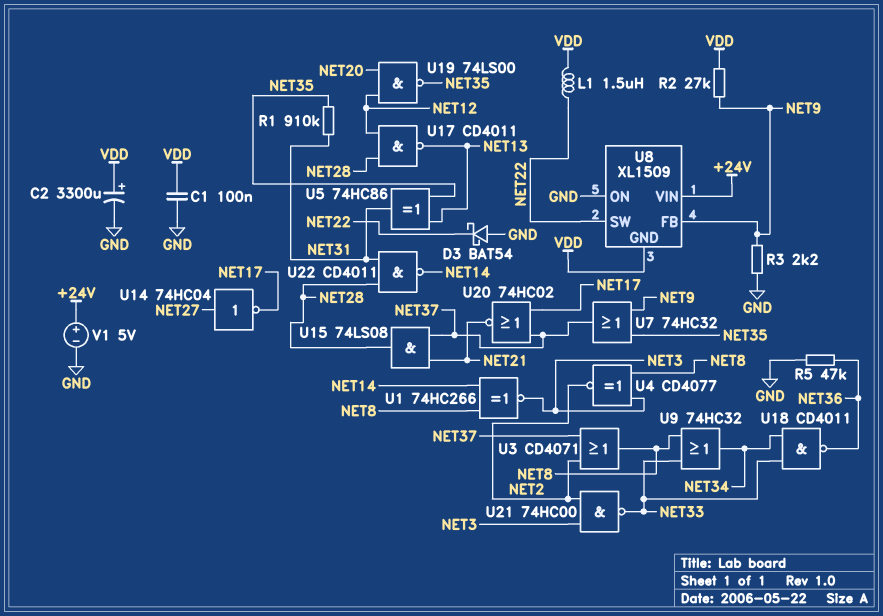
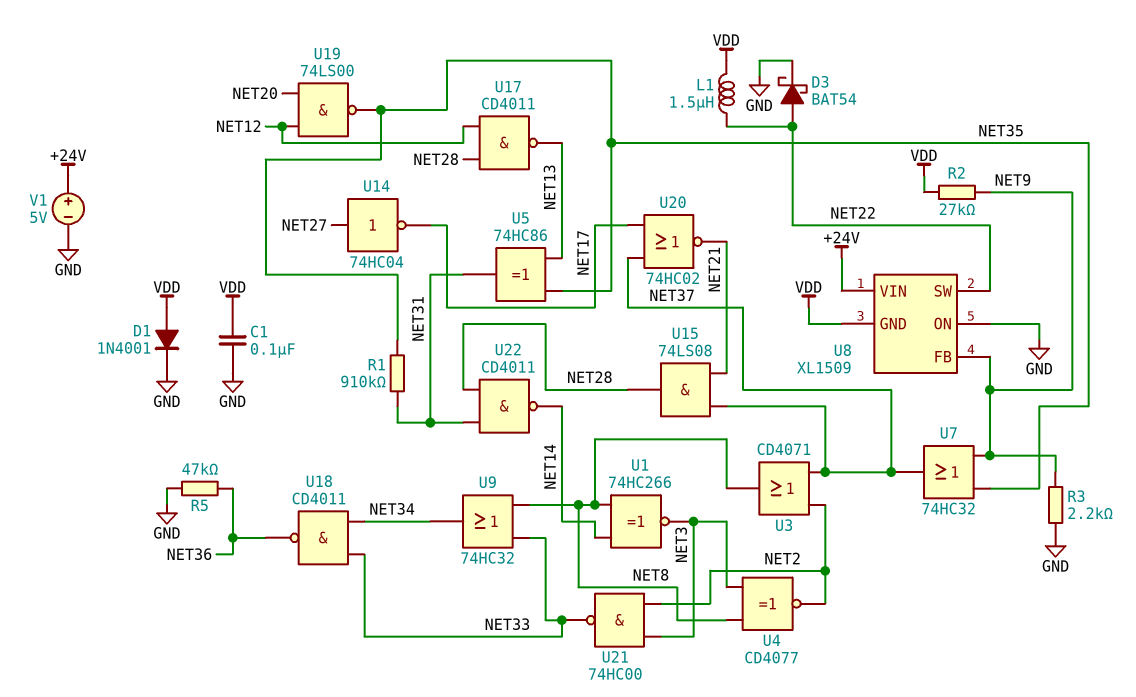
C2: 3300uF (plus VDD, minus GND) -> none
D1: none -> diode 1N4001 (A VDD, K GND)
D3: schottky BAT54 (A GND, K NET22) -> schottky BAT54 (A NET22, K GND)

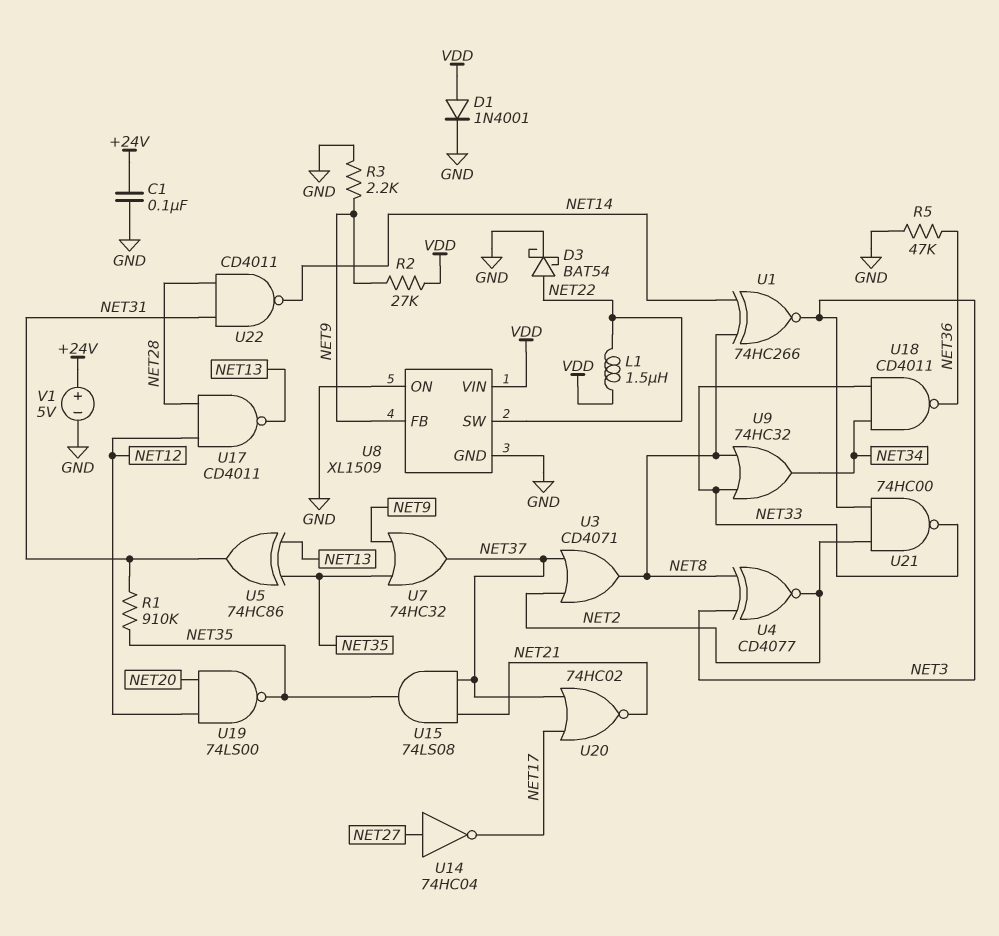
C1: 100nF (GND, VDD) -> 100nF (+24V, GND)
U8 pin GND: VDD -> GND
U8 pin VIN: +24V -> VDD
U15: AND 74LS08 (in NET21, in NET37, out NET28) -> AND 74LS08 (in NET21, in NET37, out NET35)

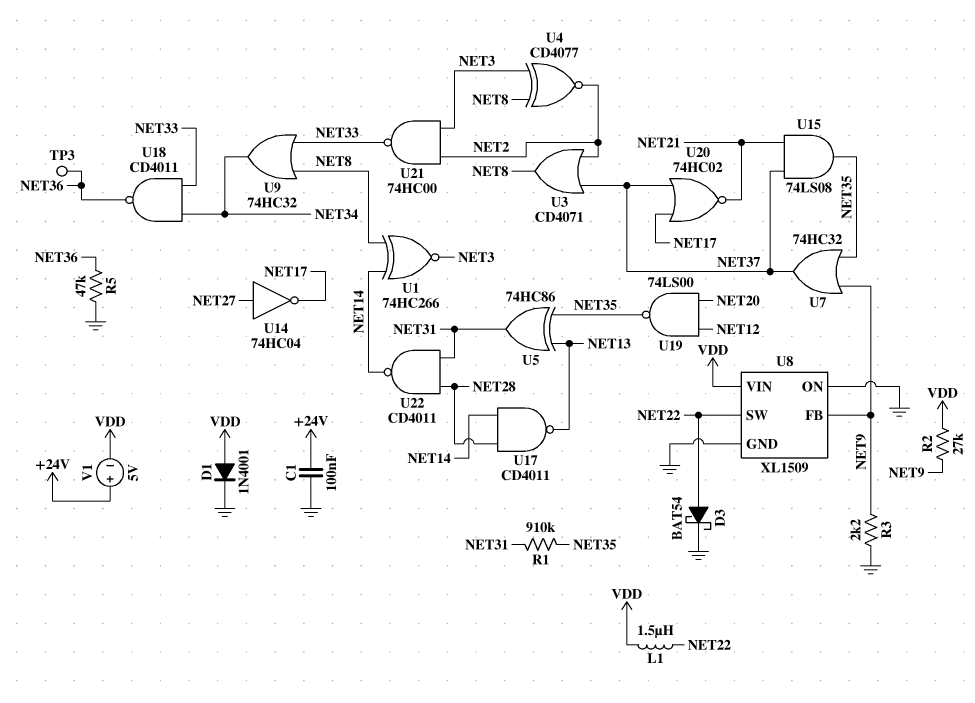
TP3: none -> test point (NET36)
U17: NAND CD4011 (in NET12, in NET28, out NET13) -> NAND CD4011 (in NET14, in NET28, out NET13)
V1: 5V (plus +24V, minus GND) -> 5V (plus +24V, minus VDD)

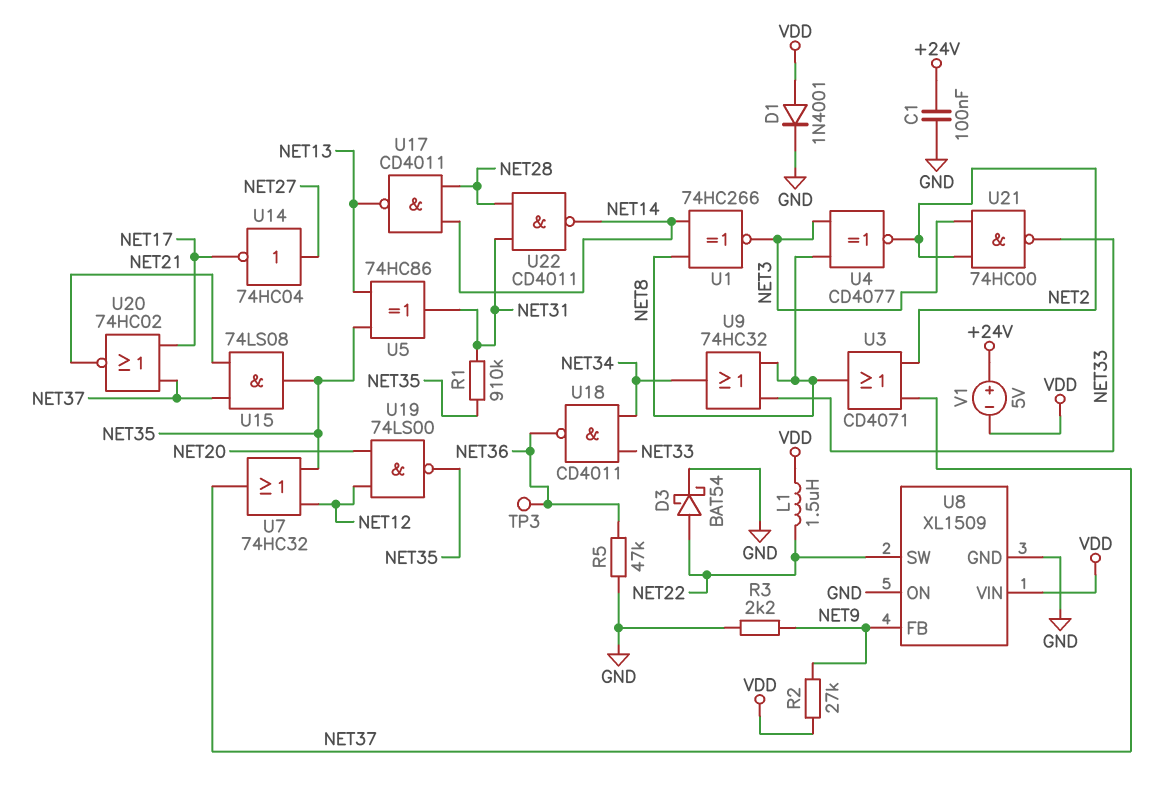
U7: OR 74HC32 (in NET9, in NET35, out NET37) -> OR 74HC32 (in NET12, in NET35, out NET37)

